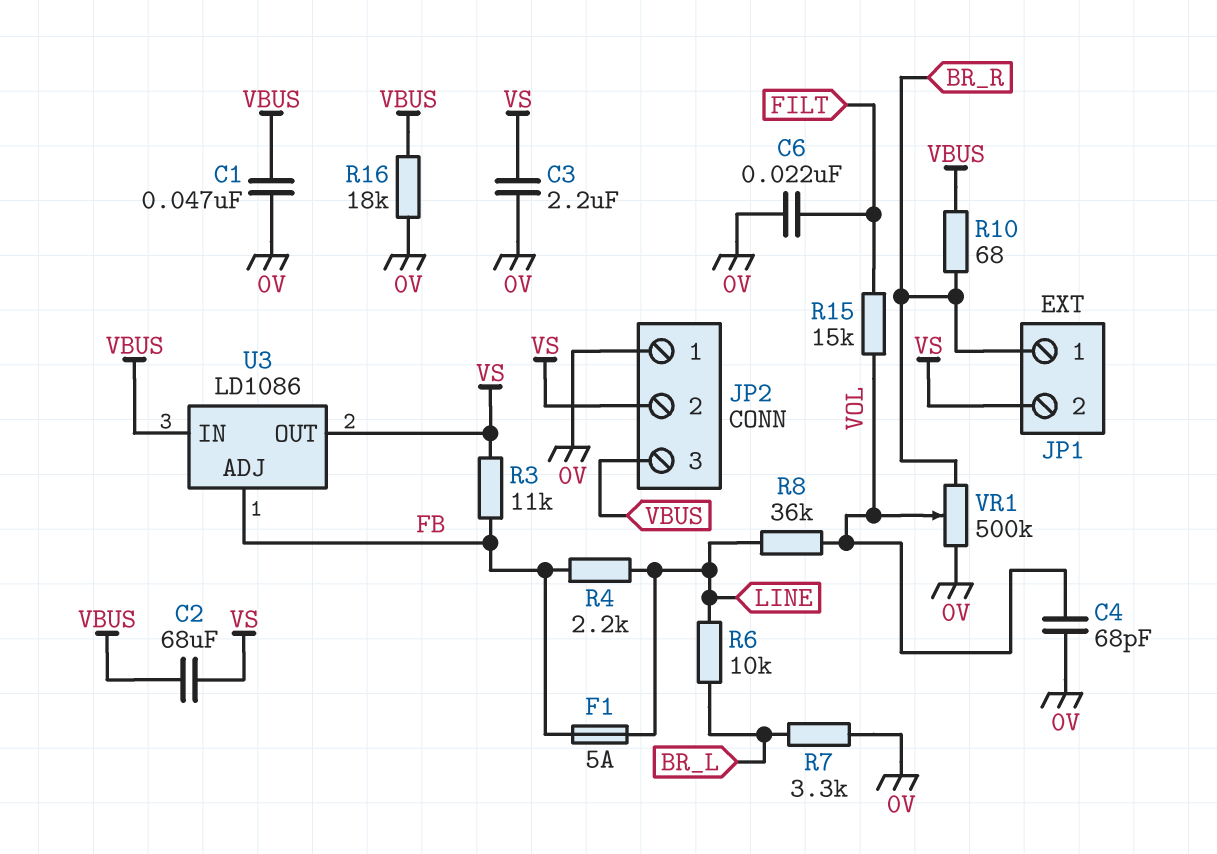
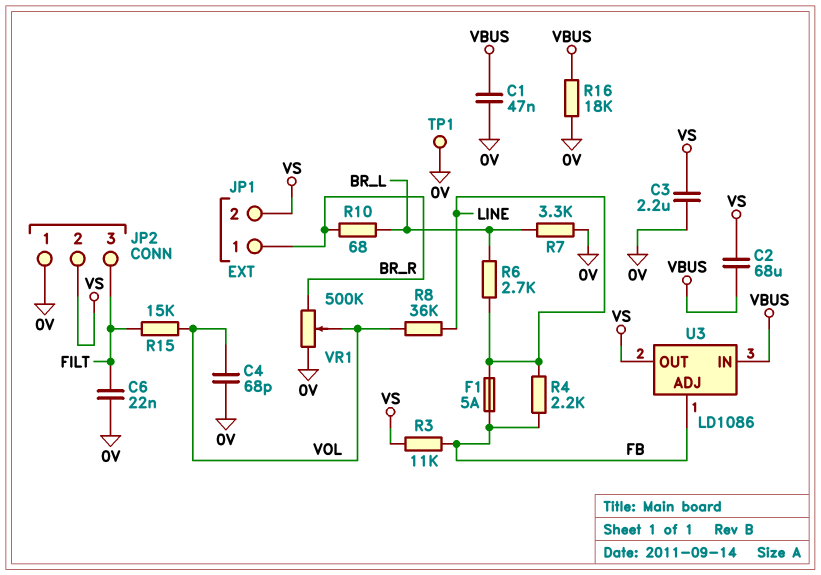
JP2 pin 3: VBUS -> FILT
R6: 10k (BR_L, LINE) -> 2.7k (BR_L, LINE)
R10: 68 (BR_R, VBUS) -> 68 (BR_L, BR_R)
TP1: none -> test point (0V)

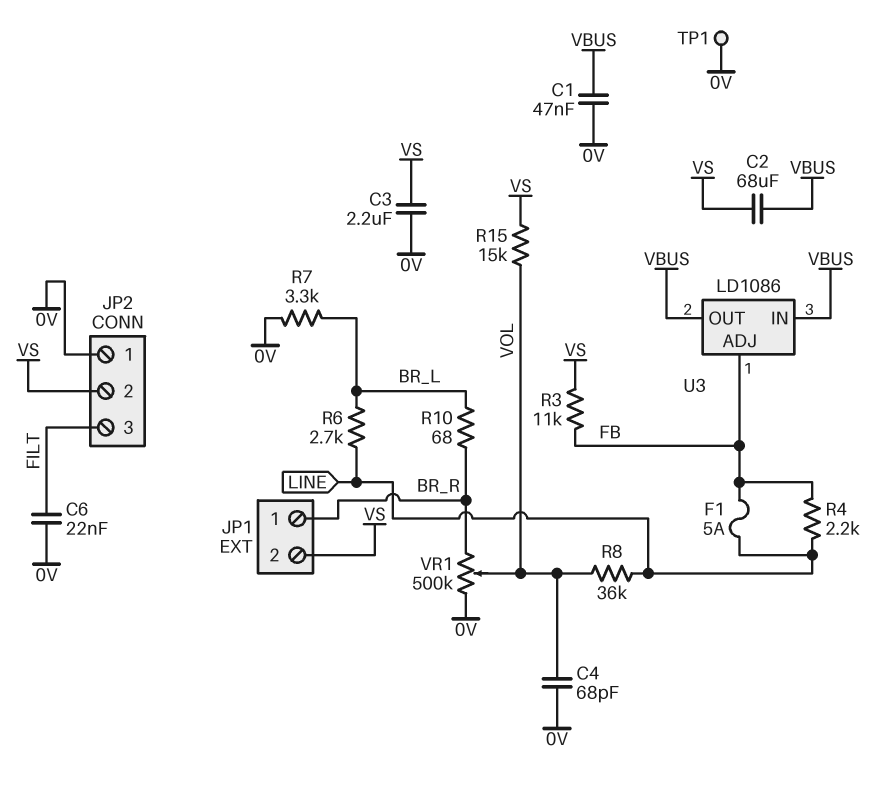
R15: 15k (FILT, VOL) -> 15k (VOL, VS)
R16: 18k (0V, VBUS) -> none
U3 pin OUT: VS -> VBUS

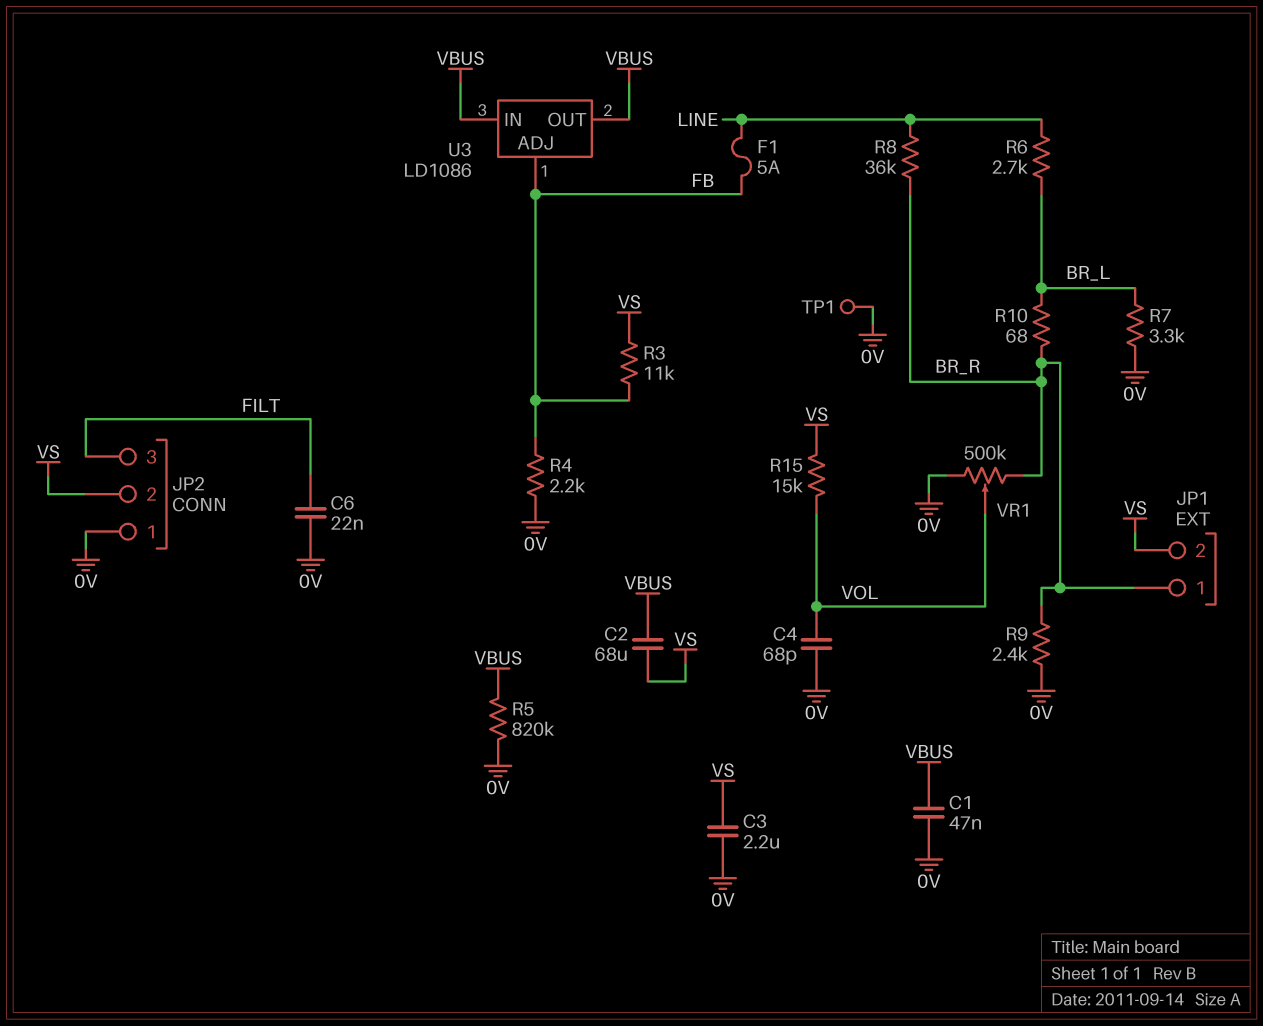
R4: 2.2k (FB, LINE) -> 2.2k (0V, FB)
R5: none -> 820k (0V, VBUS)
R8: 36k (LINE, VOL) -> 36k (BR_R, LINE)
R9: none -> 2.4k (0V, BR_R)

